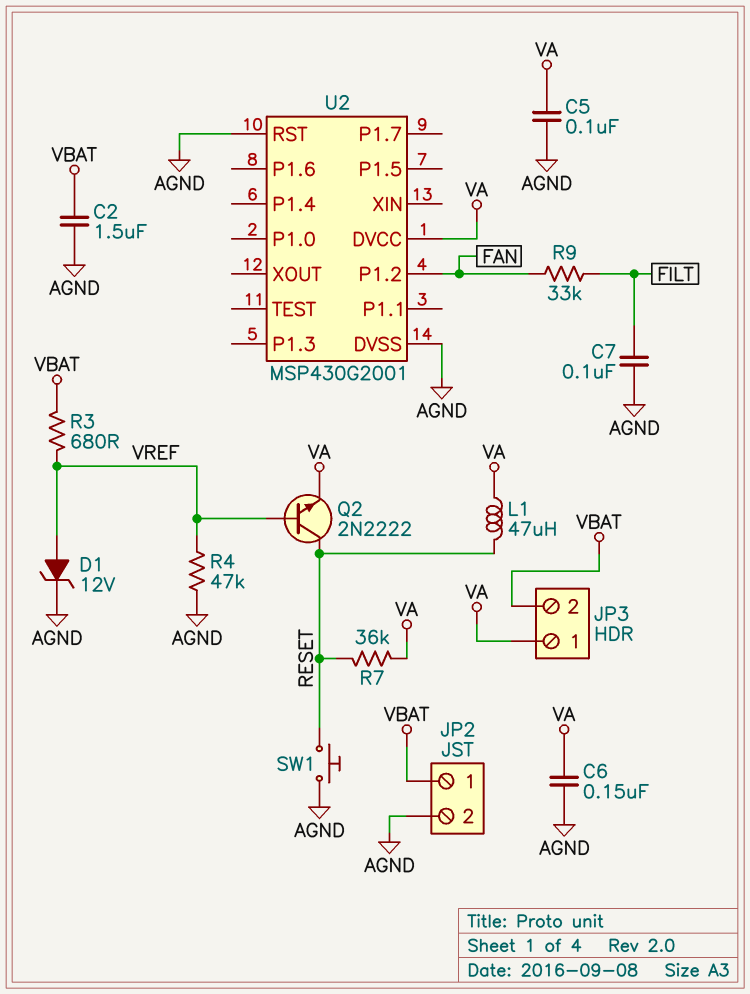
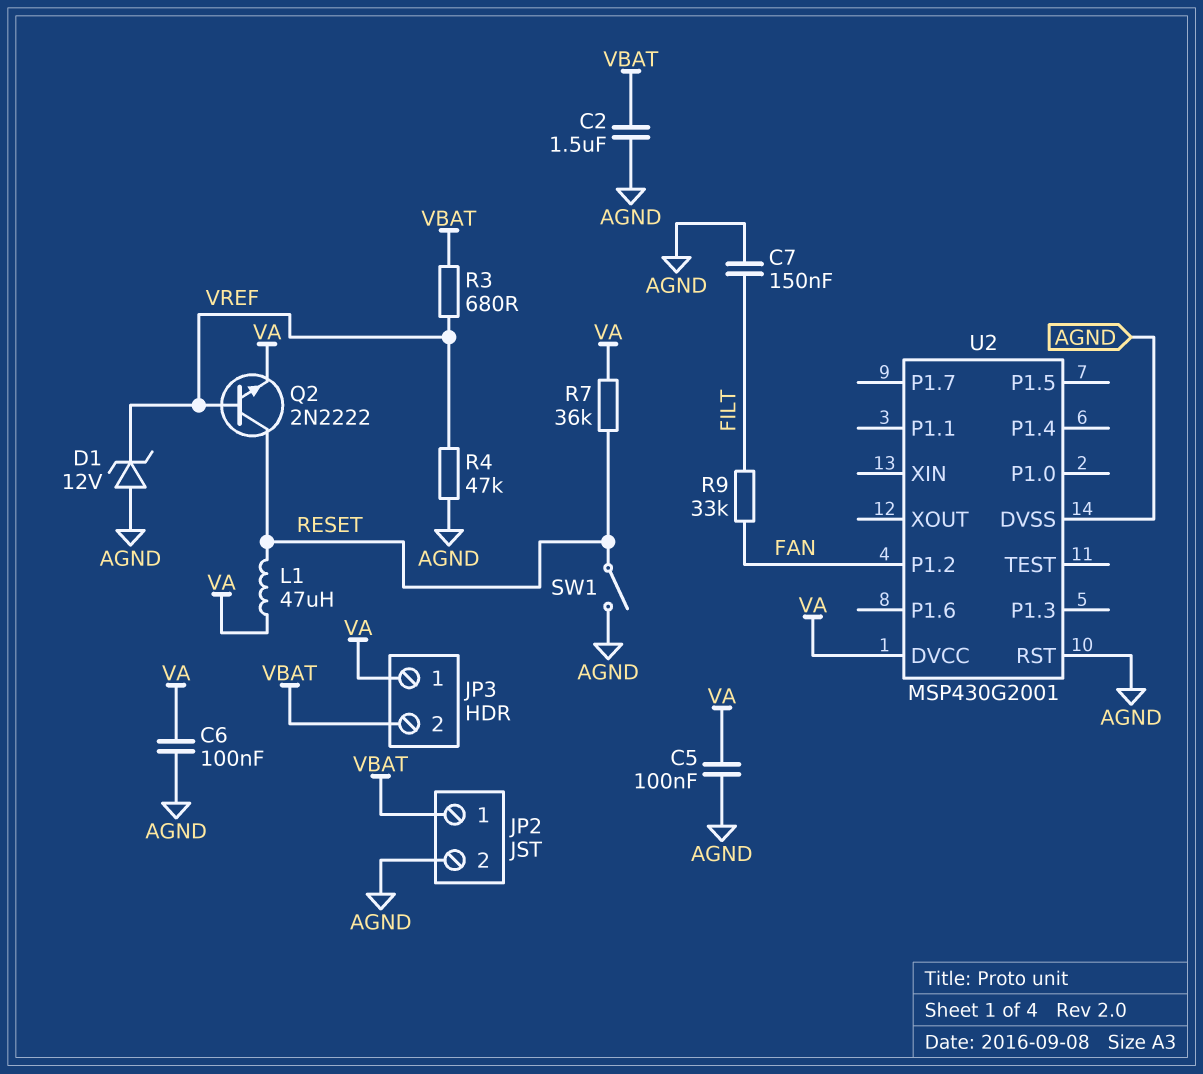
C6: 150nF (AGND, VA) -> 100nF (AGND, VA)
C7: 100nF (AGND, FILT) -> 150nF (AGND, FILT)
D1: zener 12V (A VREF, K AGND) -> zener 12V (A AGND, K VREF)
SW1: button (AGND, RESET) -> switch (AGND, RESET)

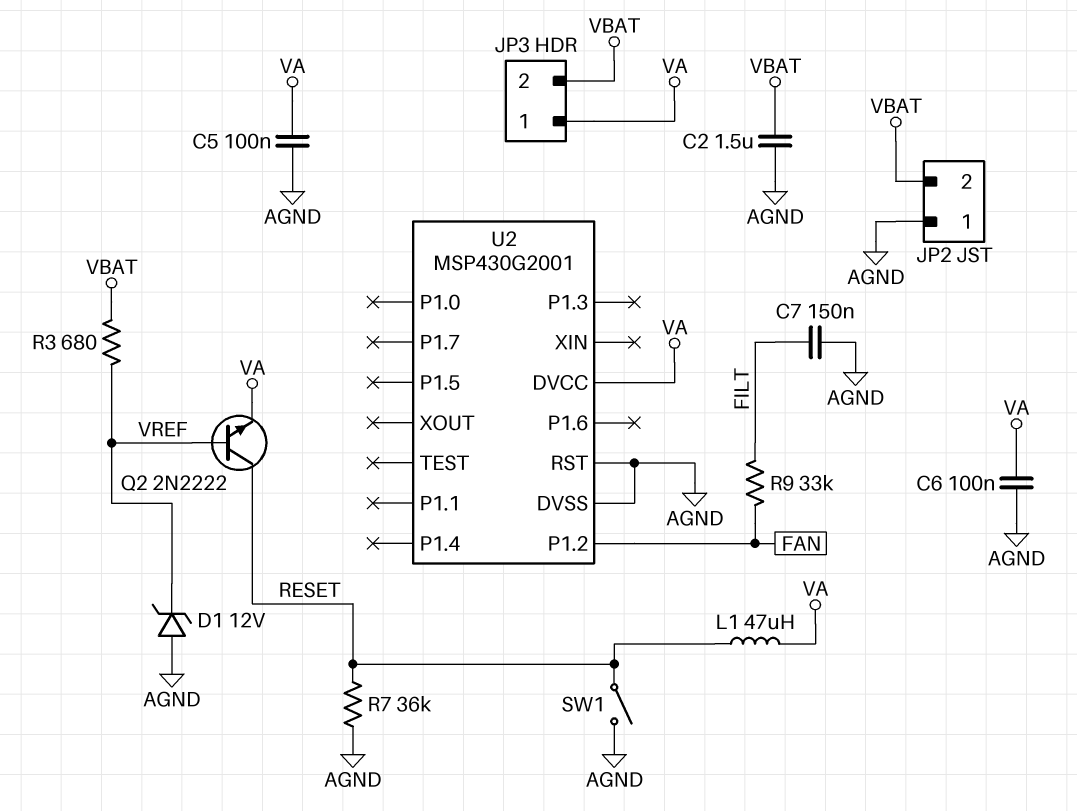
JP2 pin 1: VBAT -> AGND
JP2 pin 2: AGND -> VBAT
R4: 47k (AGND, VREF) -> none
R7: 36k (RESET, VA) -> 36k (AGND, RESET)

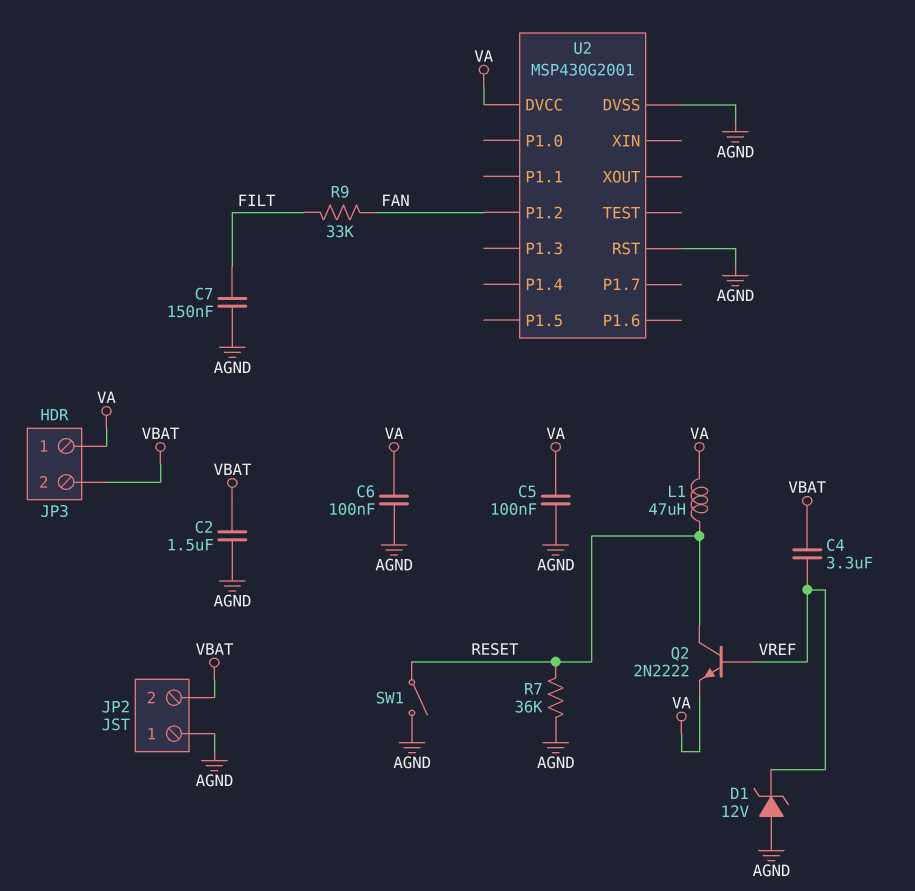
C4: none -> 3.3uF (VBAT, VREF)
R3: 680 (VBAT, VREF) -> none

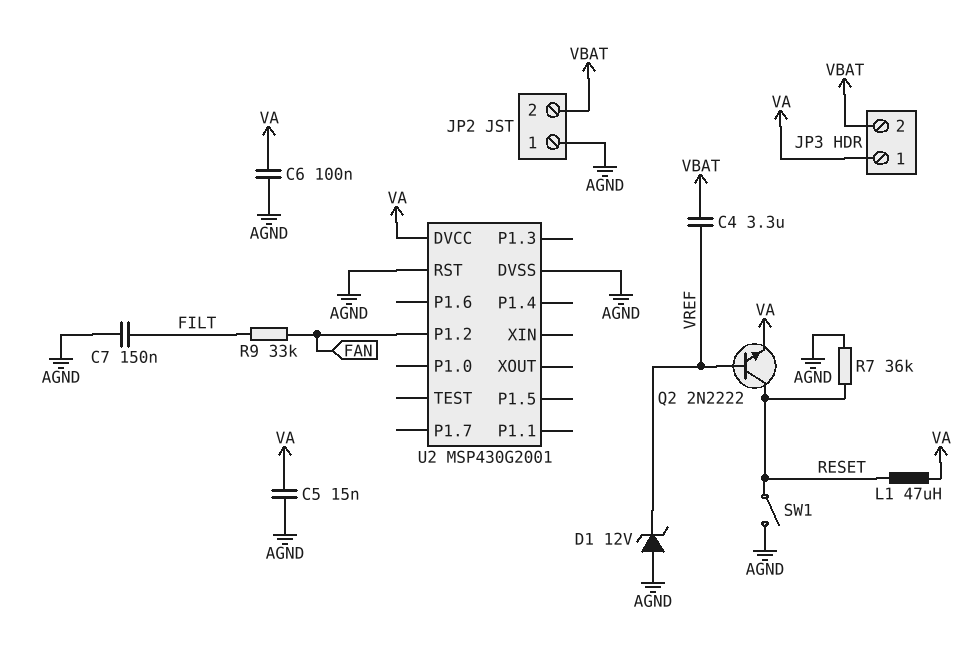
C2: 1.5uF (AGND, VBAT) -> none
C5: 100nF (AGND, VA) -> 15nF (AGND, VA)

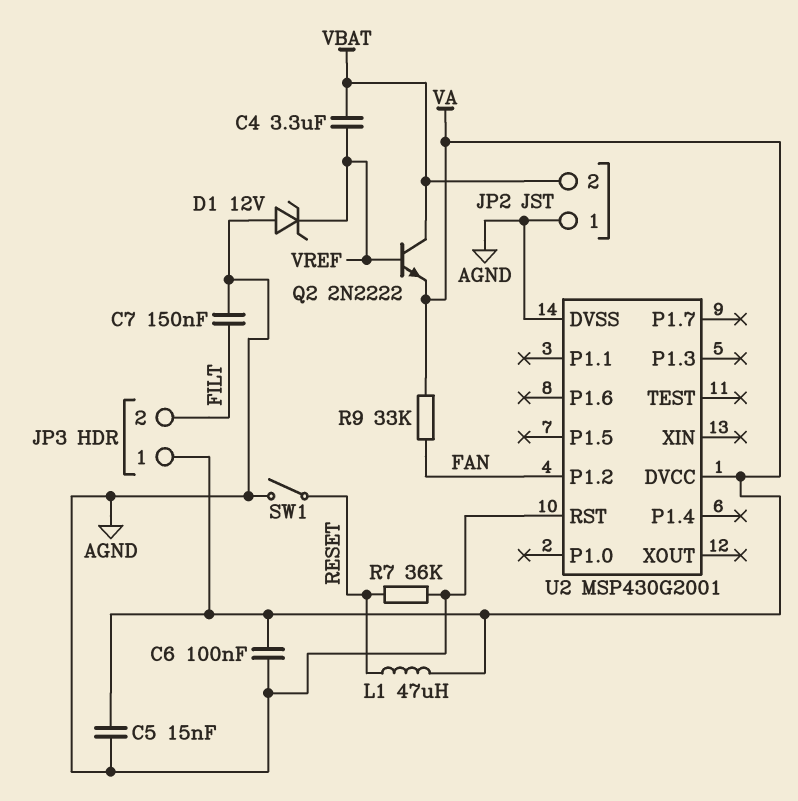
JP3 pin 2: VBAT -> FILT
Q2: NPN 2N2222 (B VREF, C RESET, E VA) -> NPN 2N2222 (B VREF, C VBAT, E VA)
R9: 33k (FAN, FILT) -> 33k (FAN, VA)

